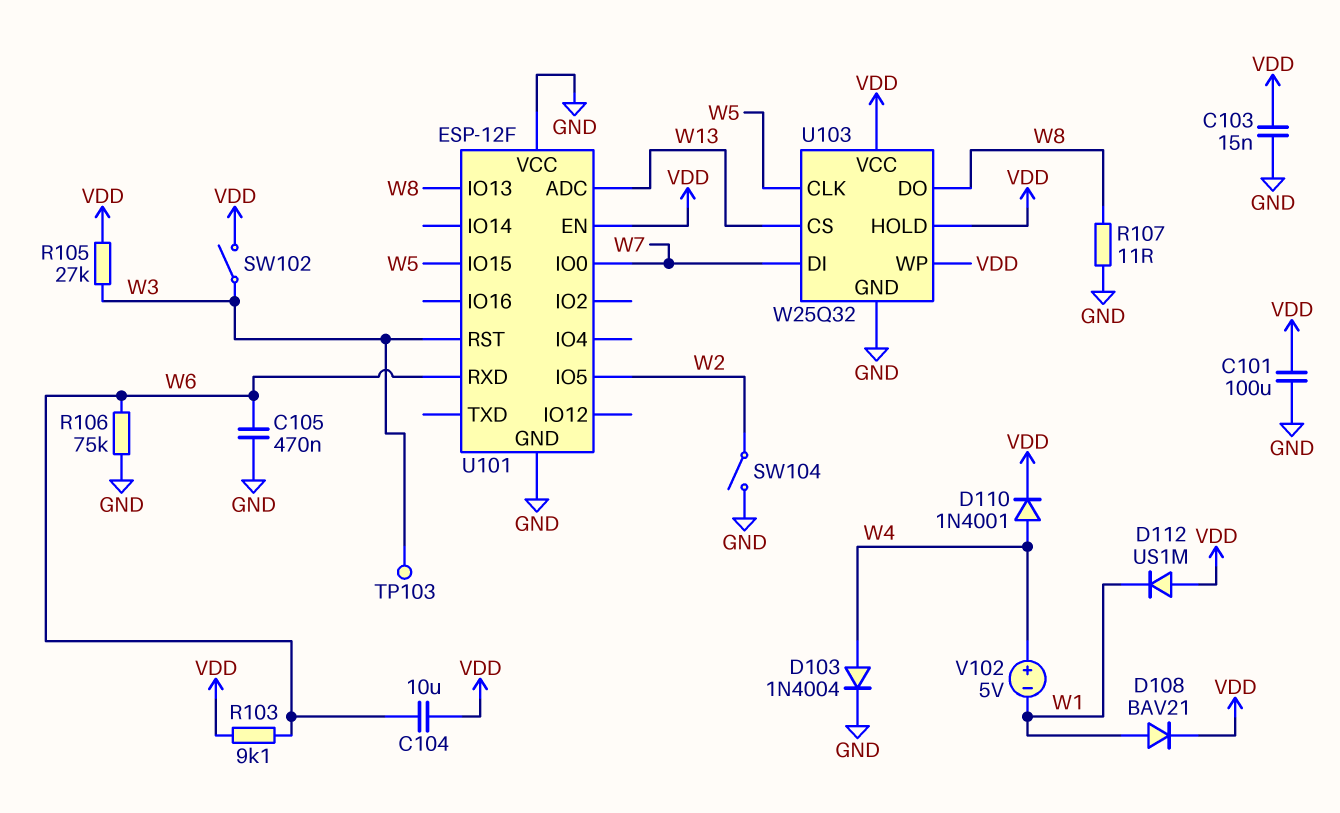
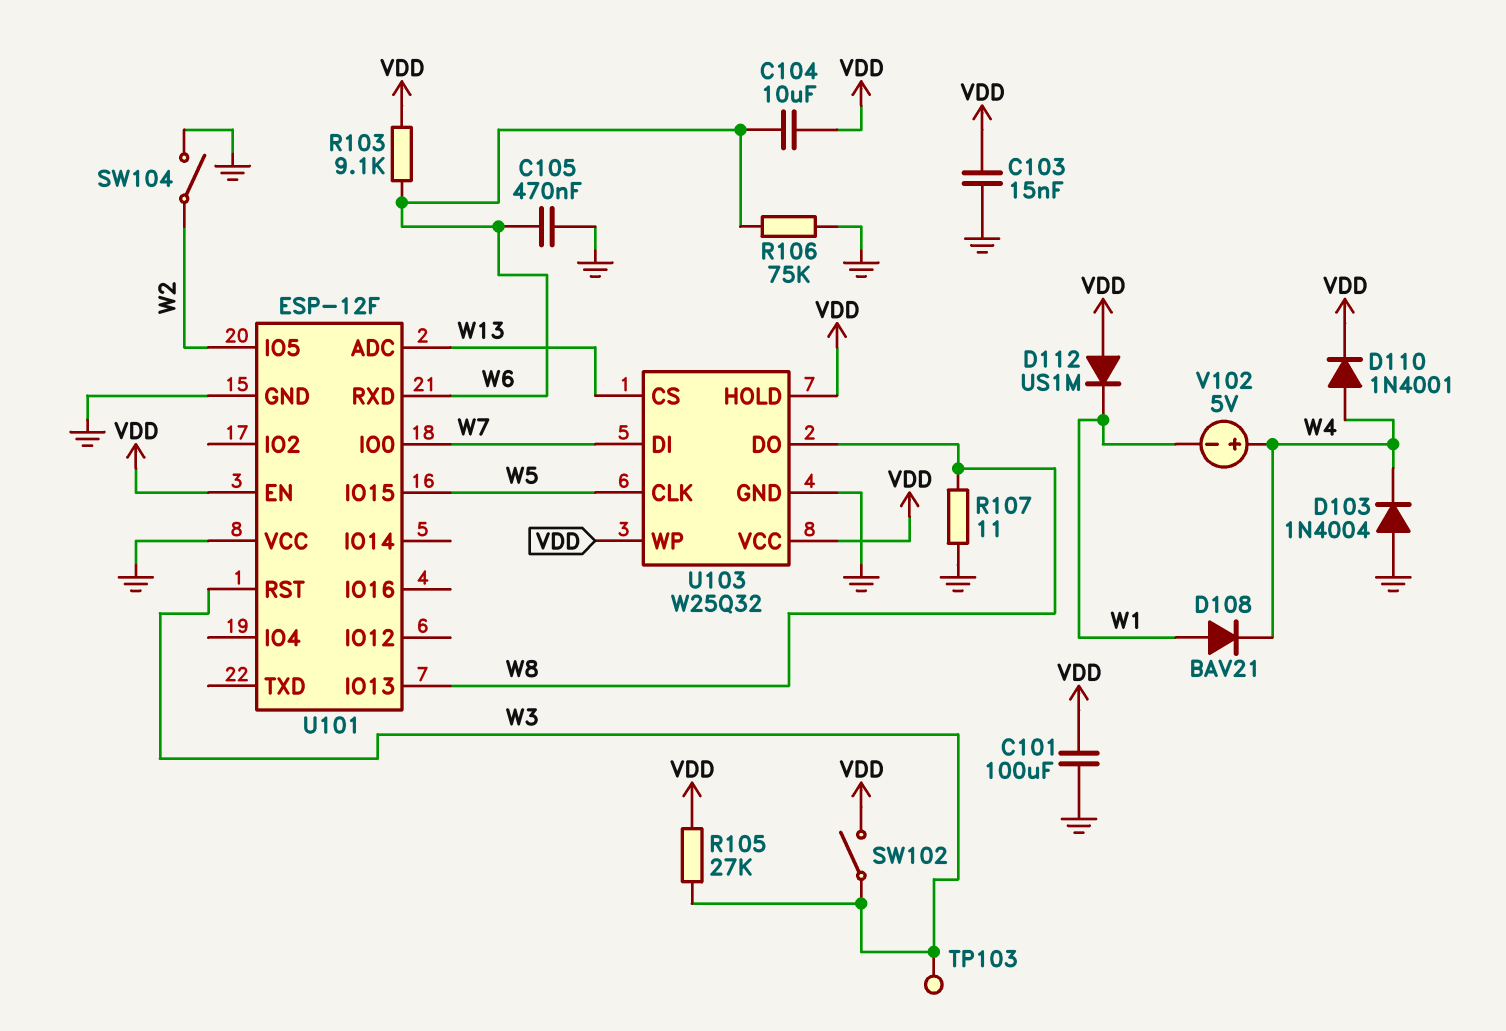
D103: diode 1N4004 (A W4, K GND) -> diode 1N4004 (A GND, K W4)
D108: diode BAV21 (A W1, K VDD) -> diode BAV21 (A W1, K W4)

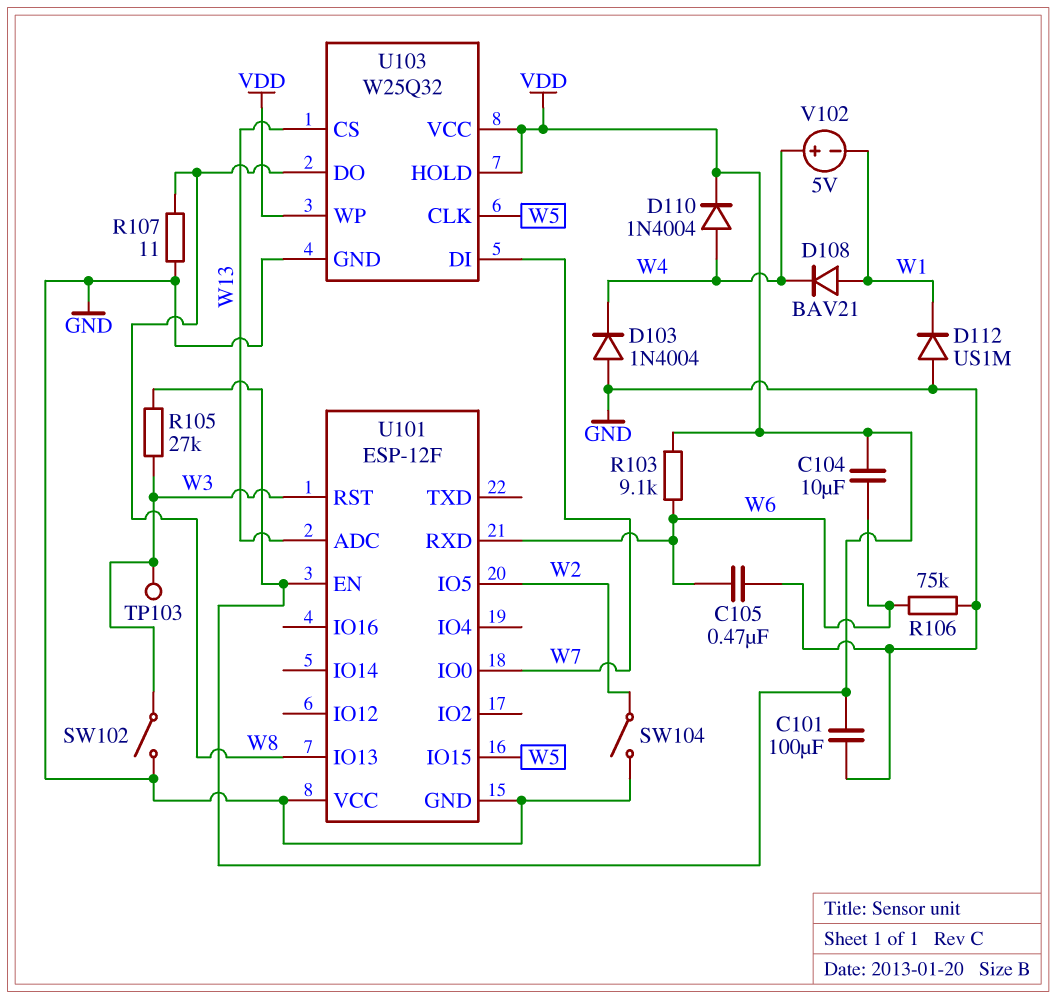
C103: 15nF (GND, VDD) -> none
D110: diode 1N4001 (A W4, K VDD) -> diode 1N4004 (A W4, K VDD)
D112: diode US1M (A VDD, K W1) -> diode US1M (A GND, K W1)
SW102: switch (VDD, W3) -> switch (GND, W3)

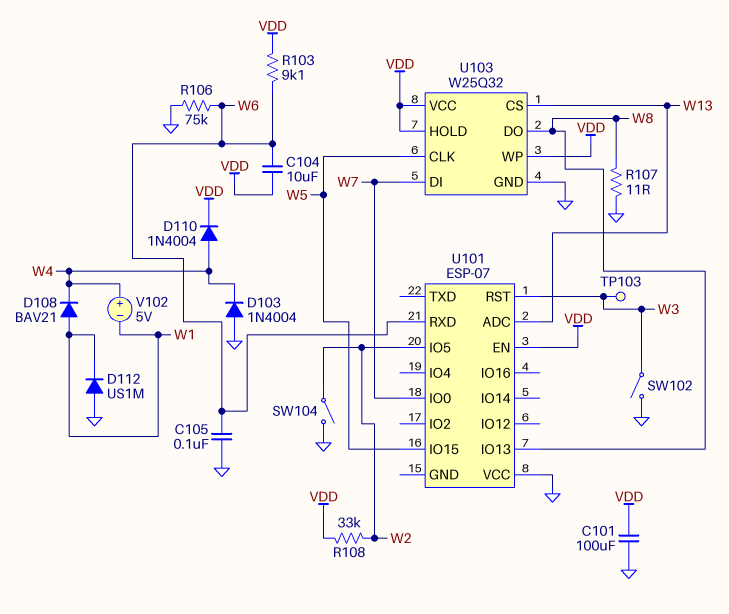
C105: 470nF (GND, W6) -> 100nF (GND, W6)
R105: 27k (VDD, W3) -> none
R108: none -> 33k (VDD, W2)
U101: ESP-12F -> ESP-07
U101 pin GND: GND -> none

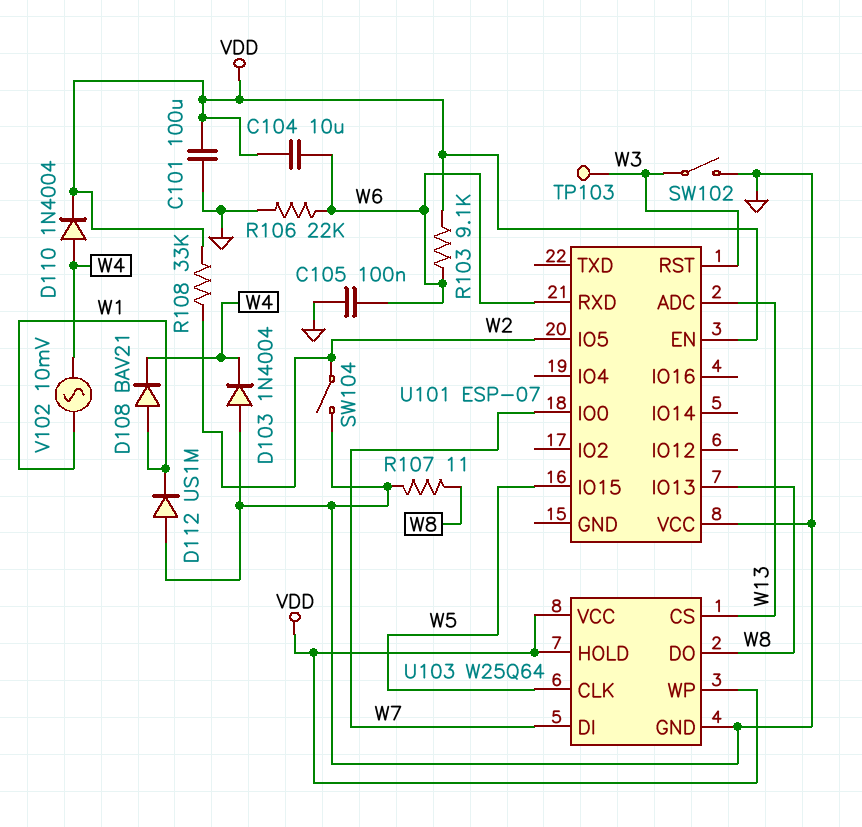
R106: 75k (GND, W6) -> 22k (GND, W6)
U103: W25Q32 -> W25Q64
V102: 5V (plus W4, minus W1) -> AC 10mV (W1, W4)

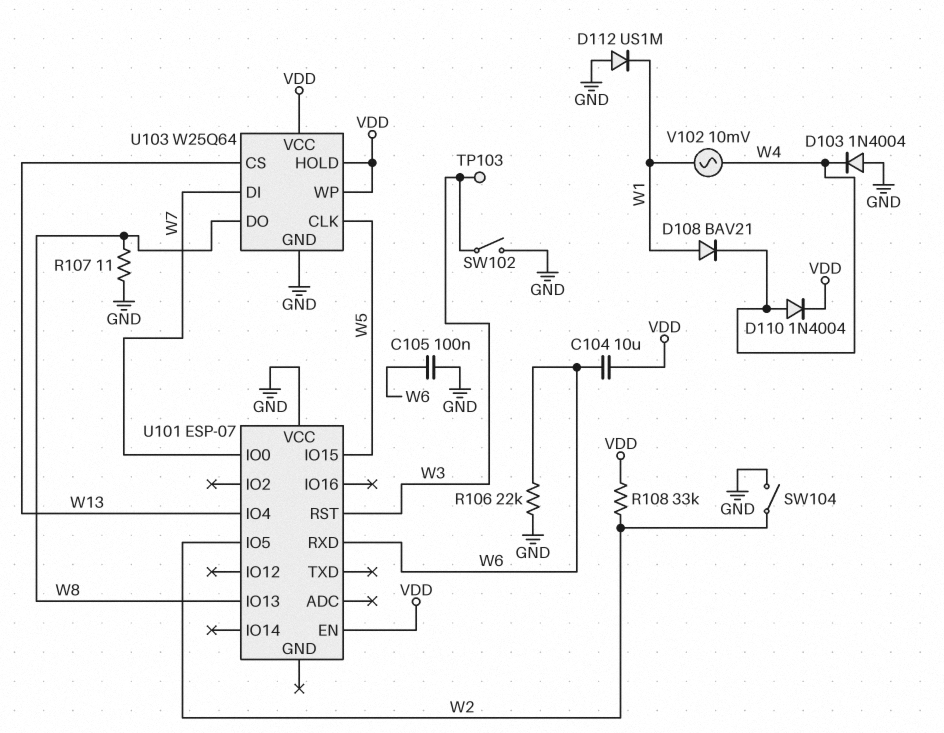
C101: 100uF (GND, VDD) -> none
R103: 9.1k (VDD, W6) -> none
U101 pin ADC: W13 -> none
U101 pin IO4: none -> W13

